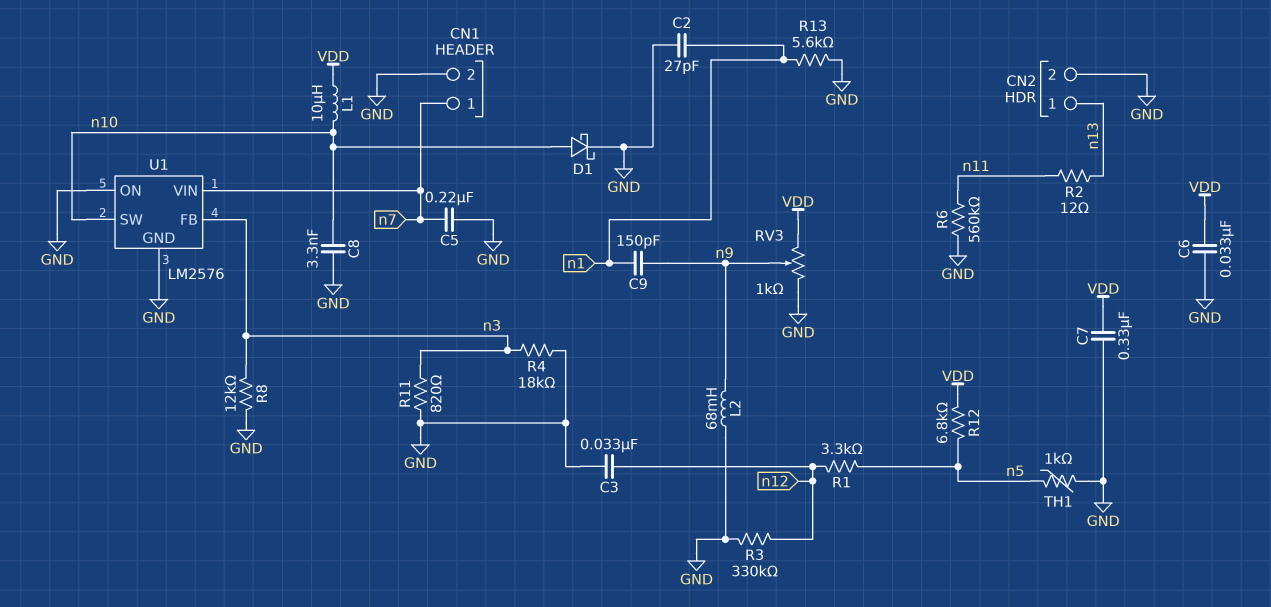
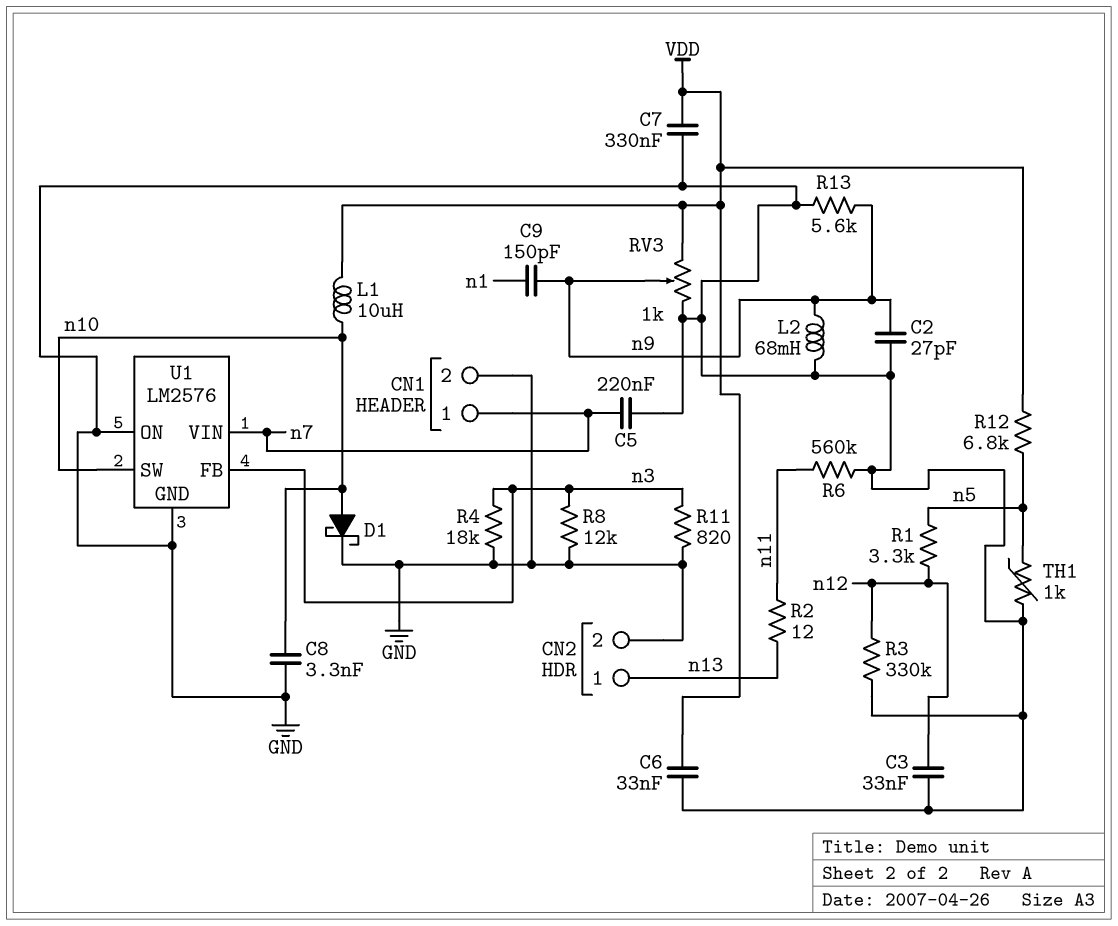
C2: 27pF (GND, n1) -> 27pF (GND, n9)
R13: 5.6k (GND, n1) -> 5.6k (GND, n9)

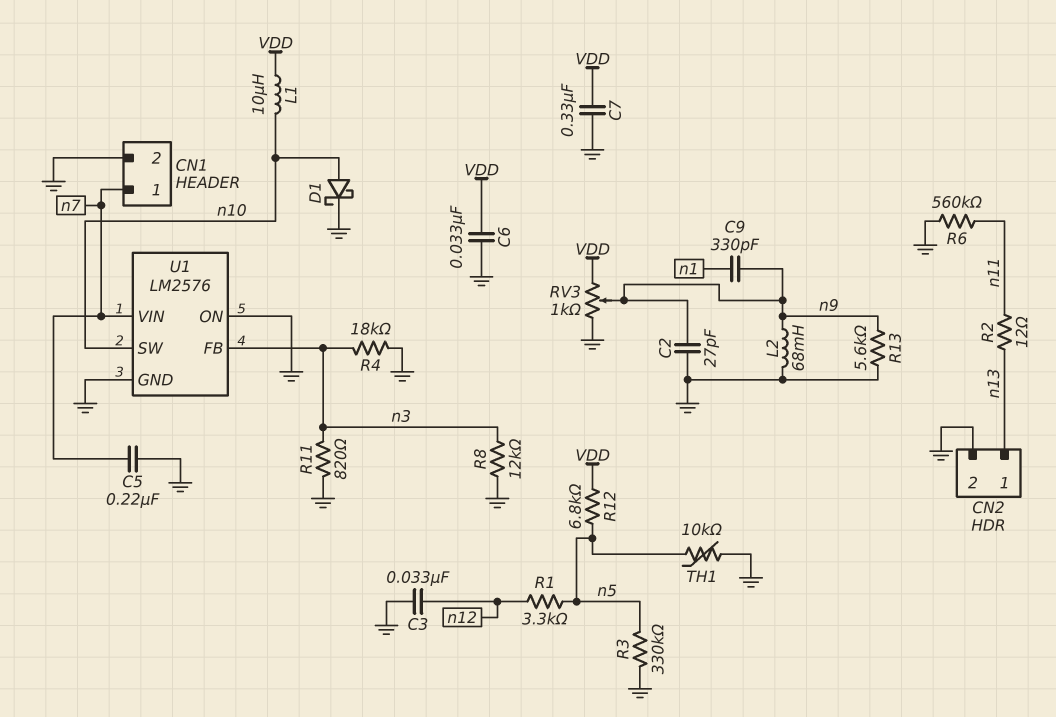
C8: 3.3nF (GND, n10) -> none
C9: 150pF (n1, n9) -> 330pF (n1, n9)
R3: 330k (GND, n12) -> 330k (GND, n5)
TH1: 1k (GND, n5) -> 10k (GND, n5)

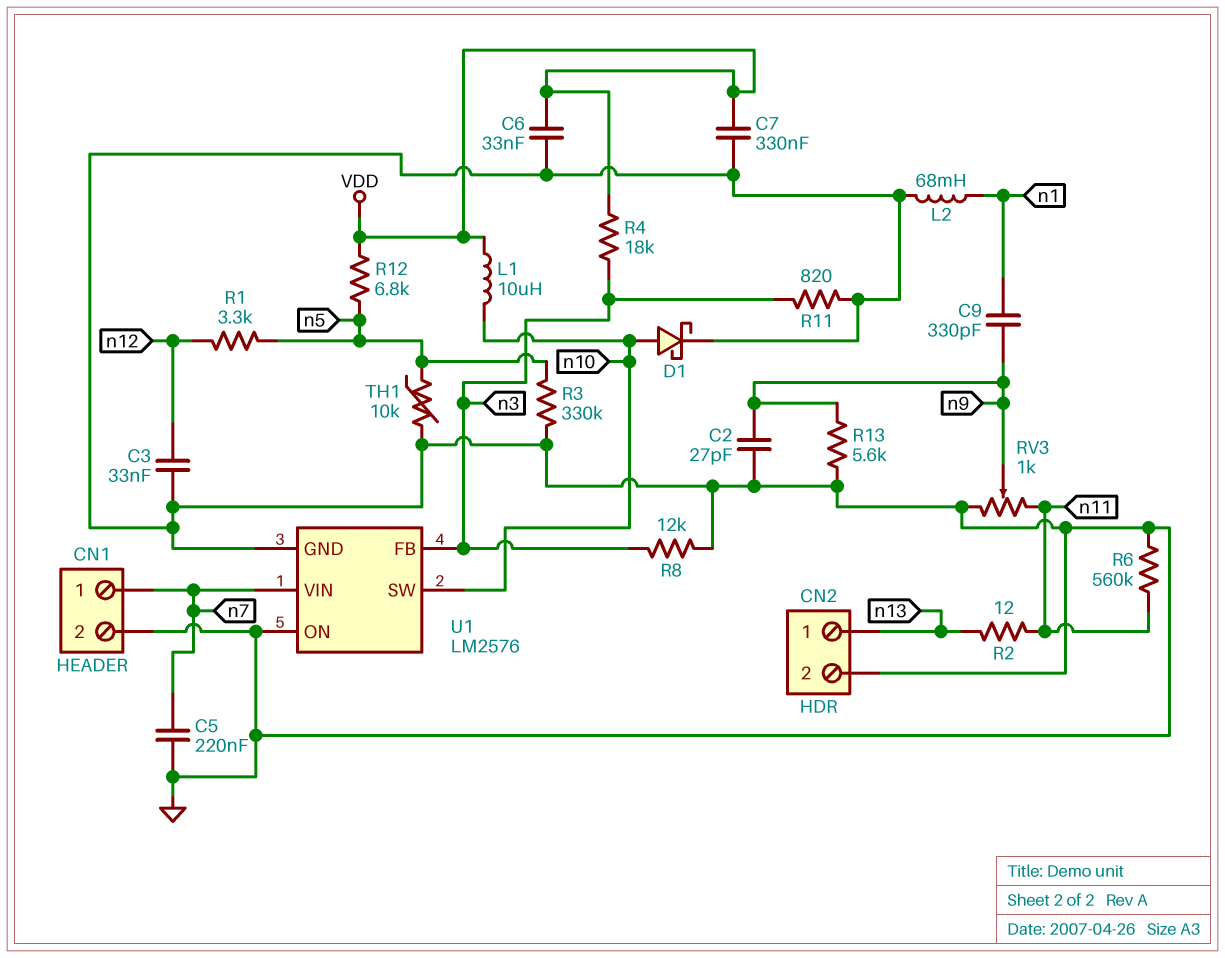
L2: 68mH (GND, n9) -> 68mH (GND, n1)
R4: 18k (GND, n3) -> 18k (VDD, n3)
RV3: 1k (GND, VDD, wiper n9) -> 1k (GND, n11, wiper n9)

